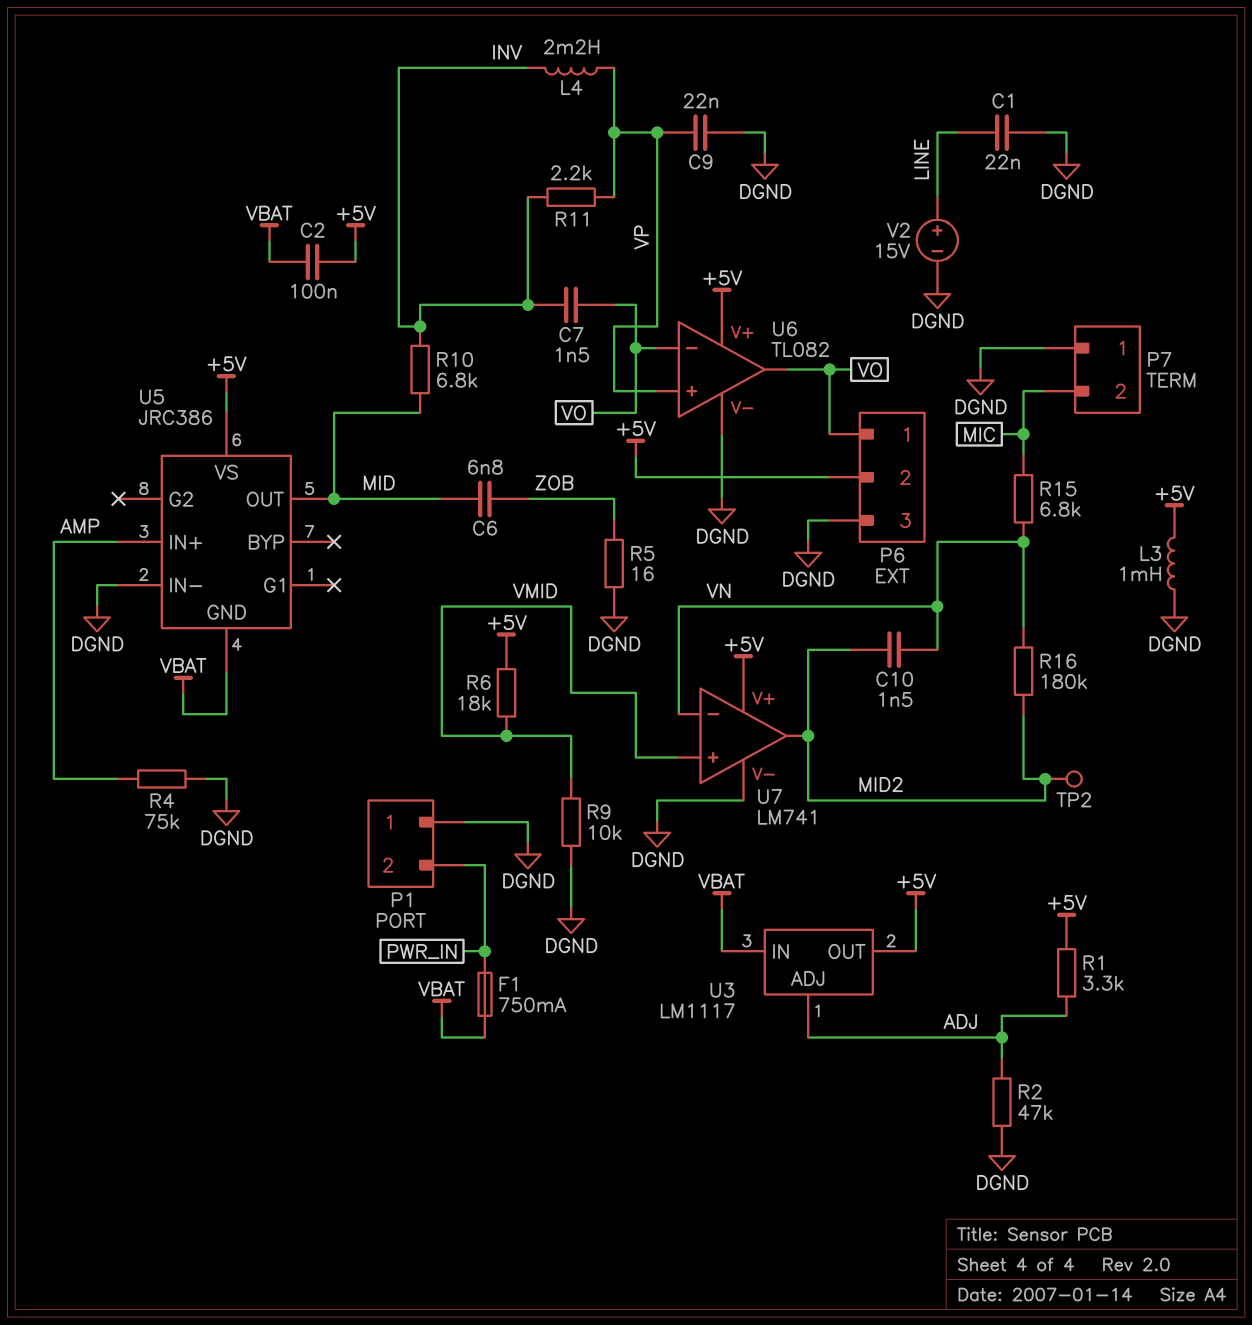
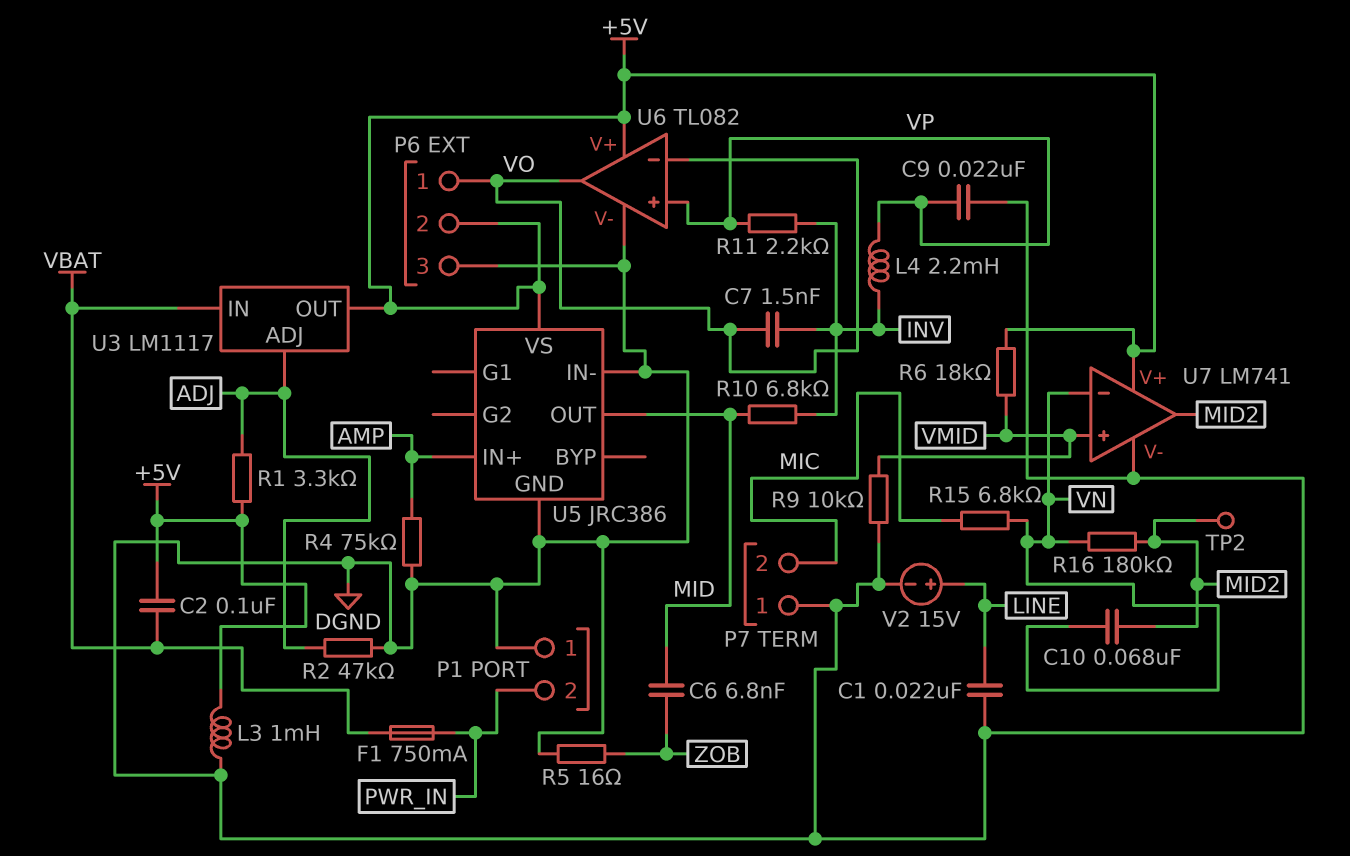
C10: 1.5nF (MID2, VN) -> 68nF (MID2, VN)
U5 pin GND: VBAT -> DGND

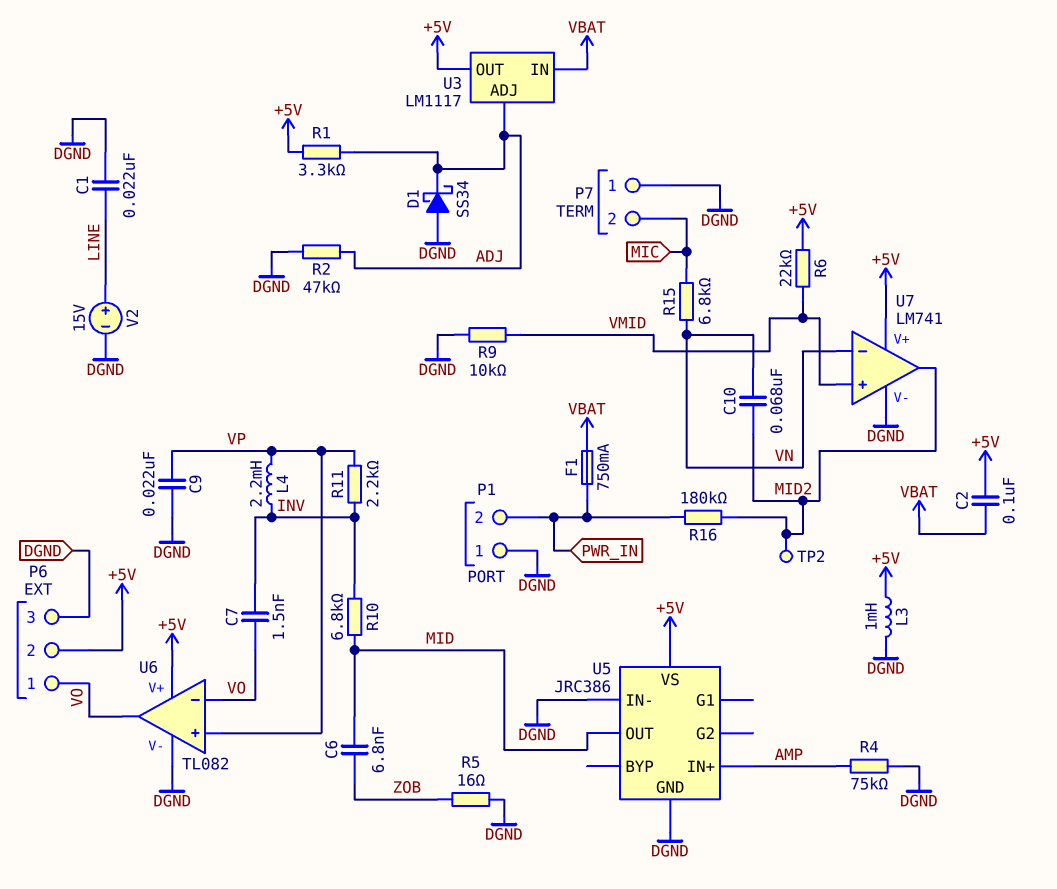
D1: none -> schottky SS34 (A DGND, K ADJ)
R6: 18k (+5V, VMID) -> 22k (+5V, VMID)
R16: 180k (MID2, VN) -> 180k (MID2, PWR_IN)

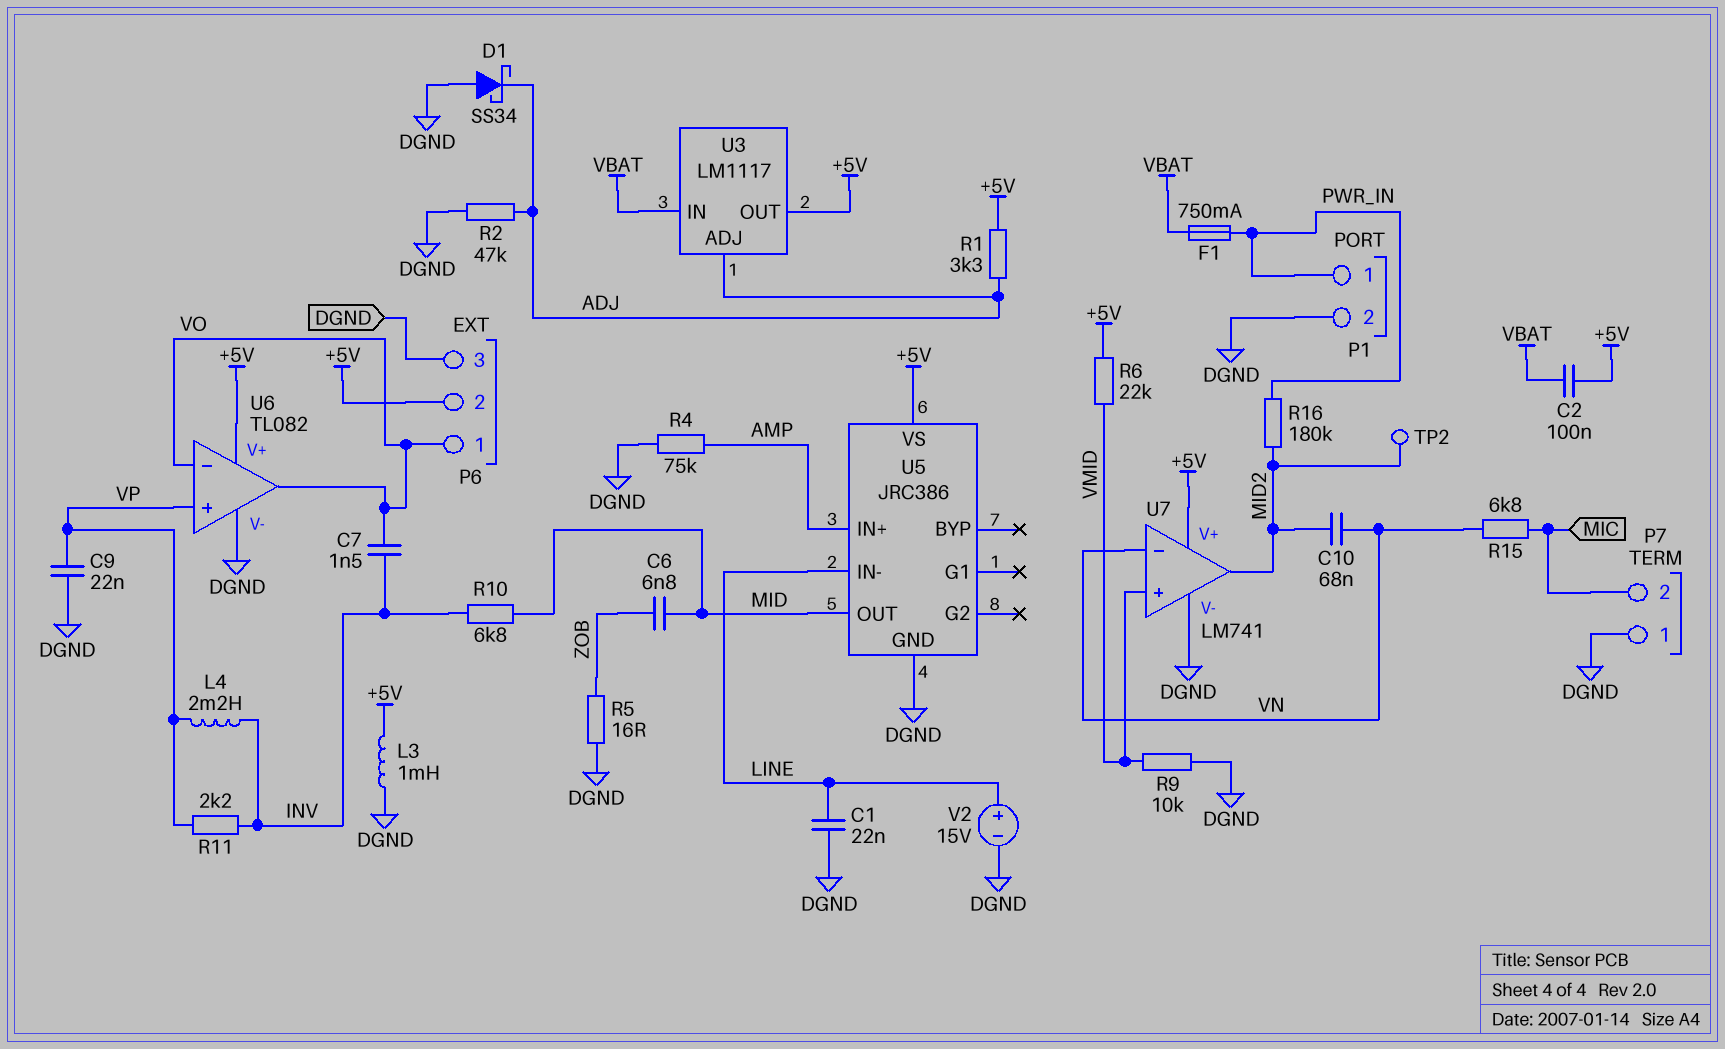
P1 pin 1: DGND -> PWR_IN
P1 pin 2: PWR_IN -> DGND
U5 pin IN-: DGND -> LINE

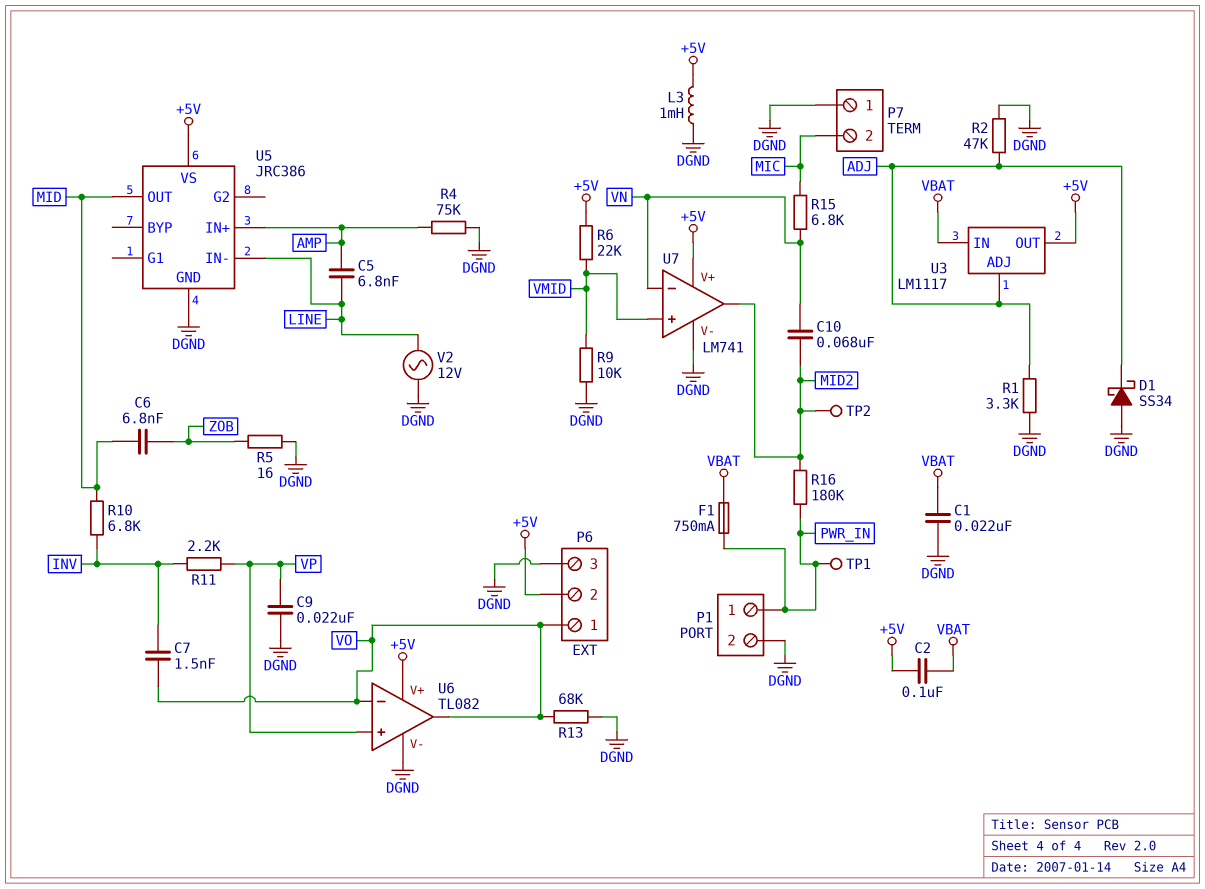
C1: 22nF (DGND, LINE) -> 22nF (DGND, VBAT)
C5: none -> 6.8nF (AMP, LINE)
L4: 2.2mH (INV, VP) -> none
R1: 3.3k (+5V, ADJ) -> 3.3k (ADJ, DGND)
R13: none -> 68k (DGND, VO)
TP1: none -> test point (PWR_IN)
V2: 15V (plus LINE, minus DGND) -> AC 12V (DGND, LINE)

